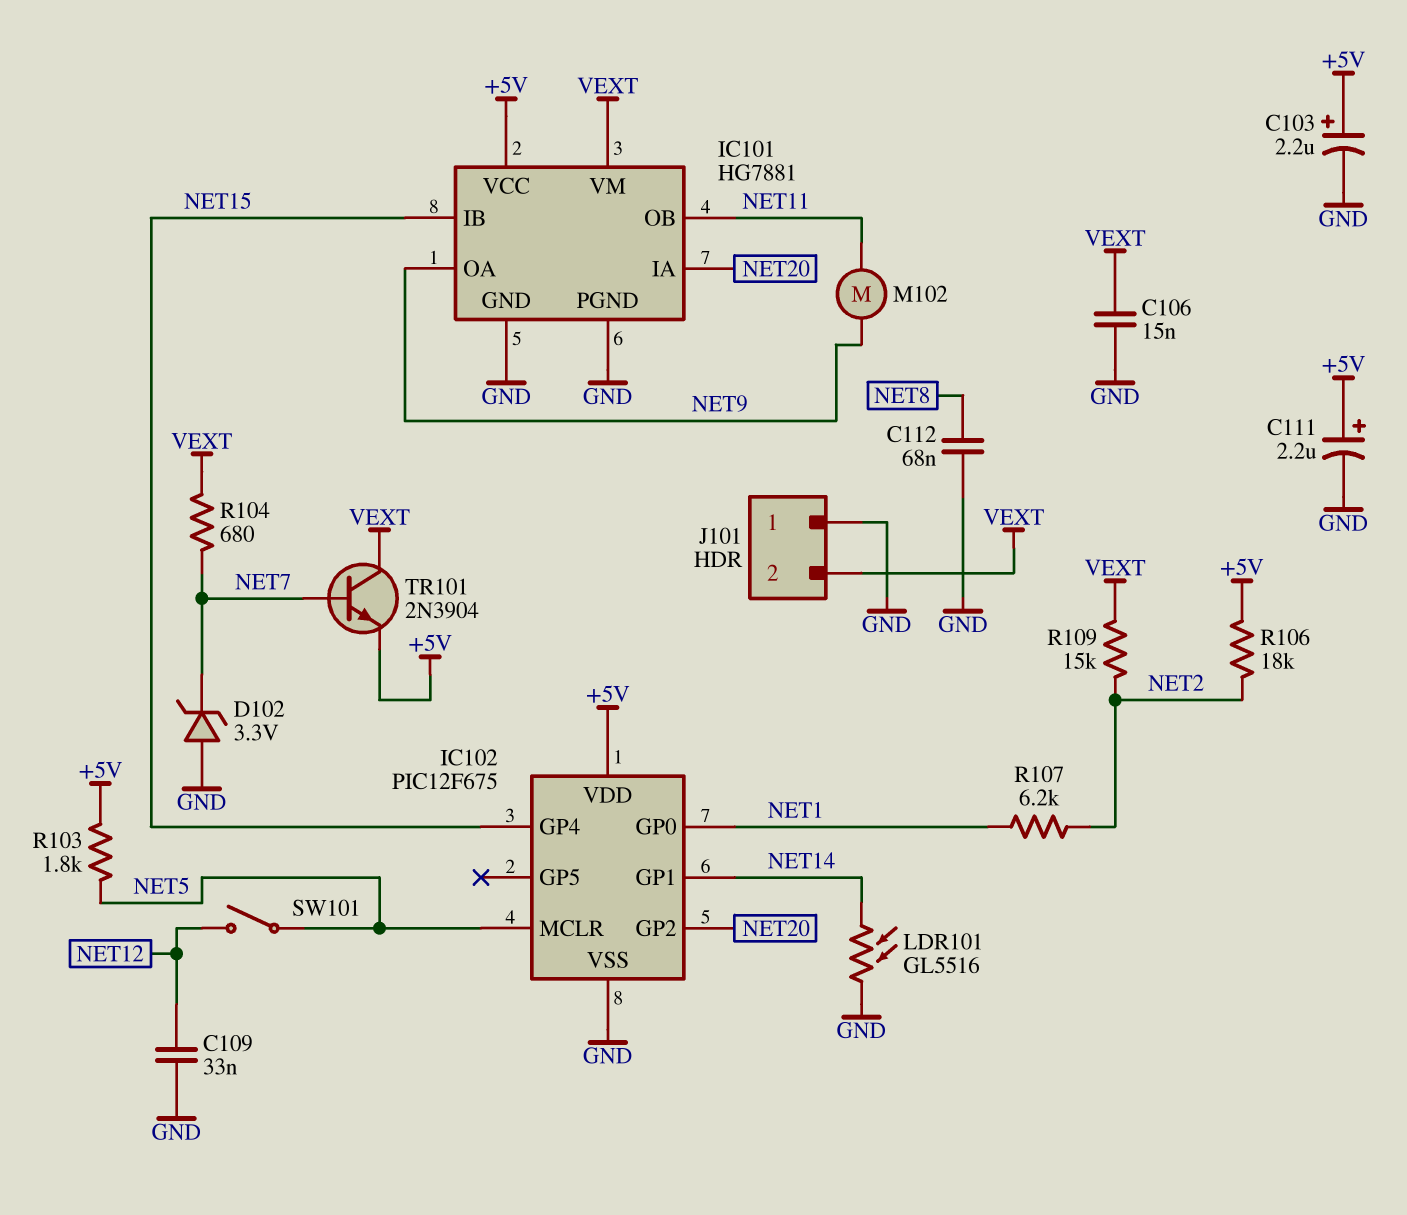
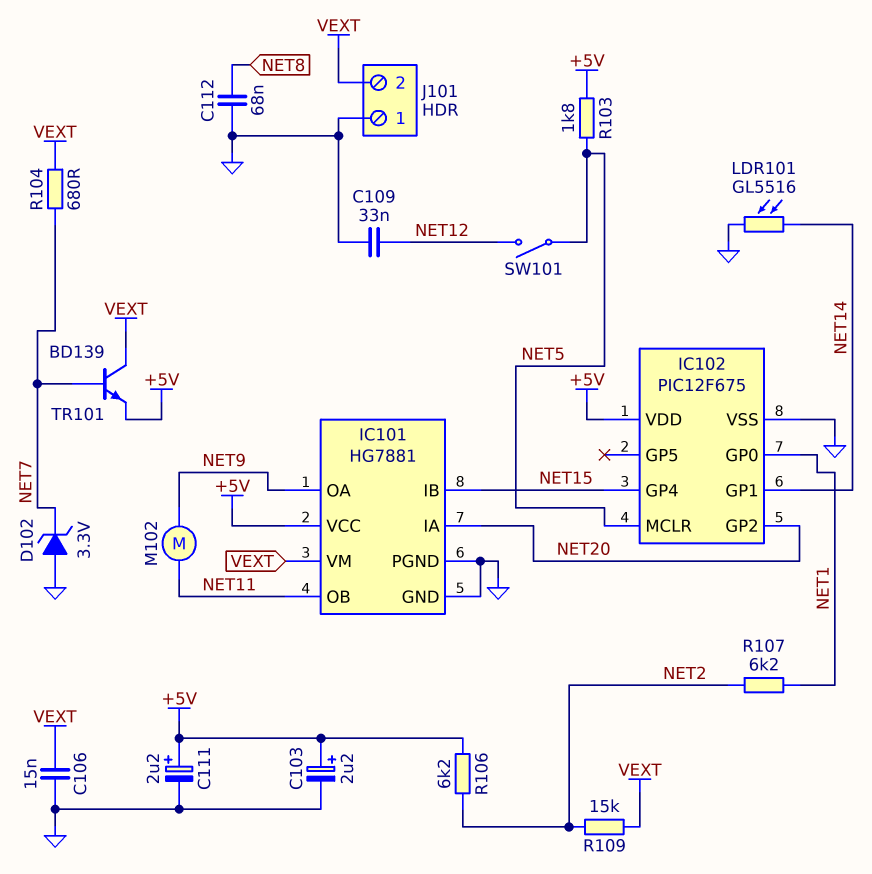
R106: 18k (+5V, NET2) -> 6.2k (+5V, NET2)
TR101: NPN 2N3904 (B NET7, C VEXT, E +5V) -> NPN BD139 (B NET7, C VEXT, E +5V)

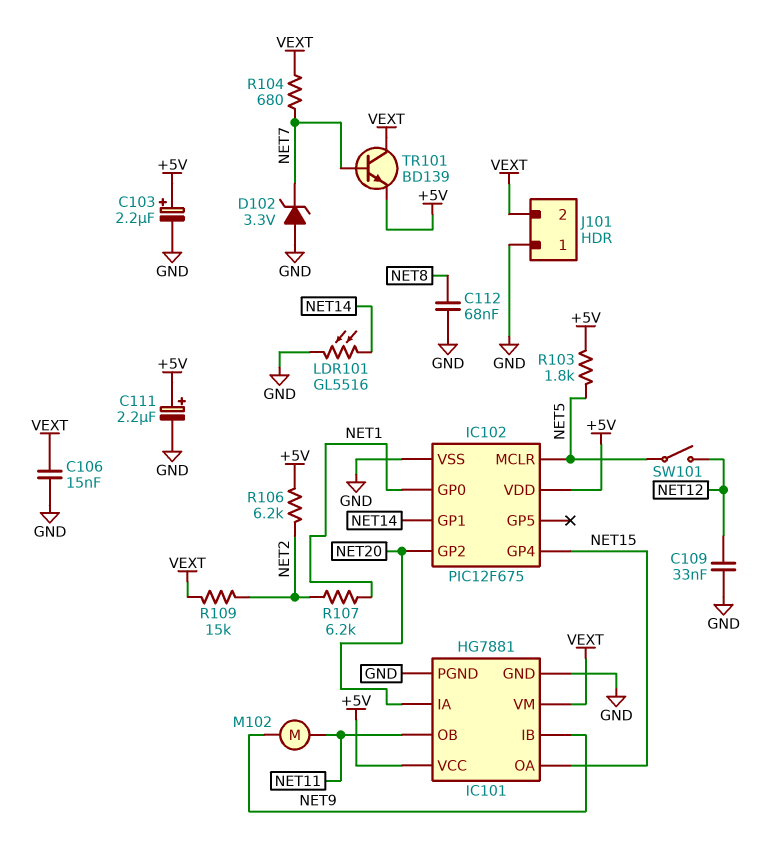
IC101 pin IB: NET15 -> NET9
IC101 pin OA: NET9 -> NET15

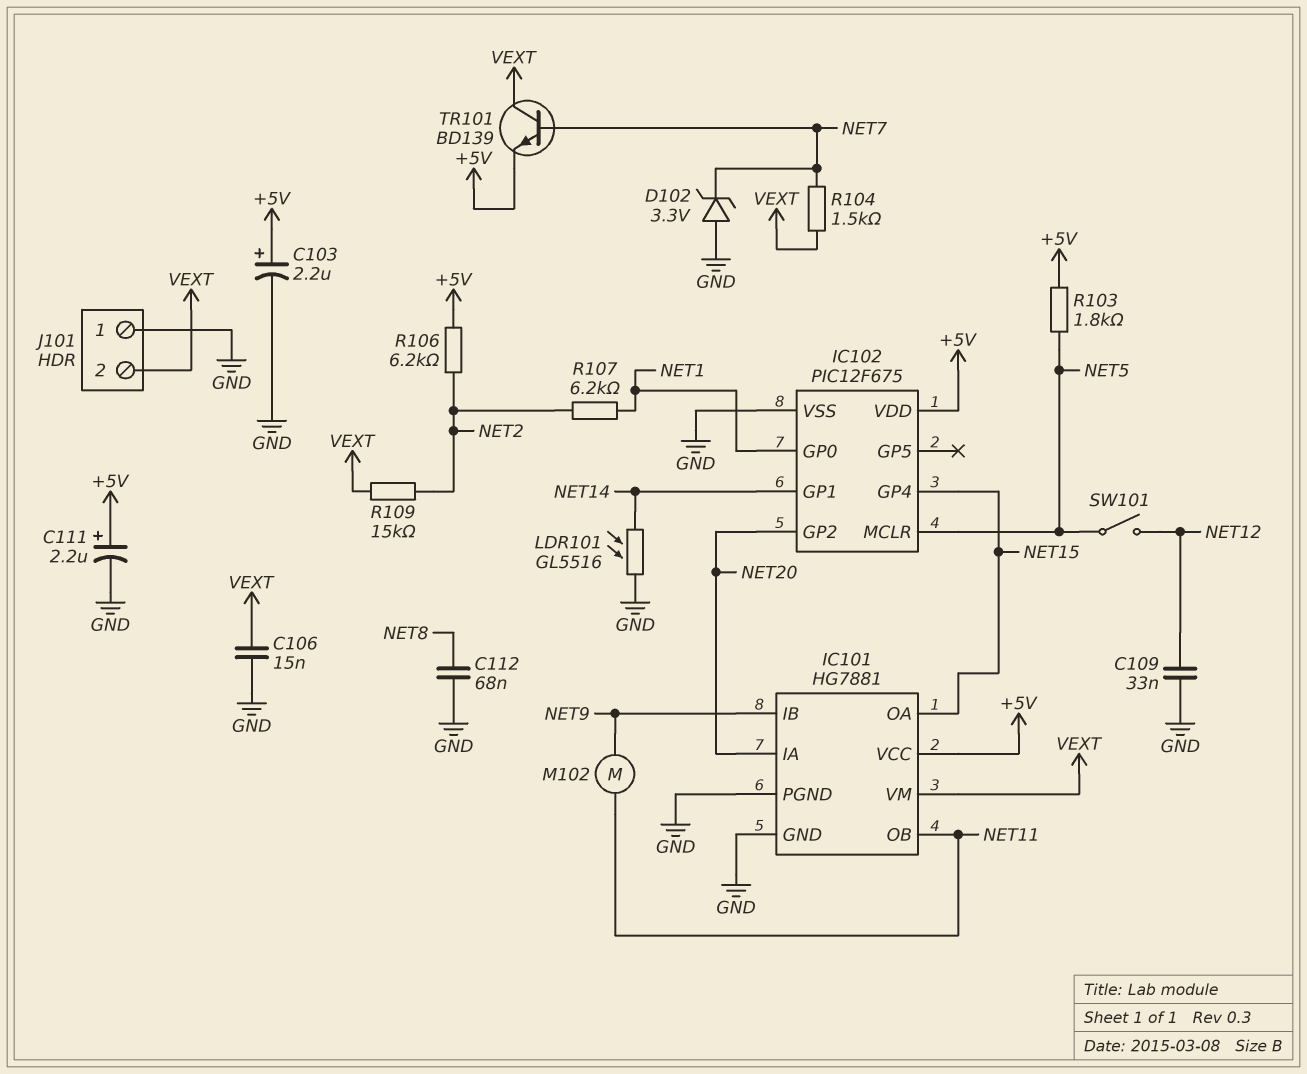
R104: 680 (NET7, VEXT) -> 1.5k (NET7, VEXT)

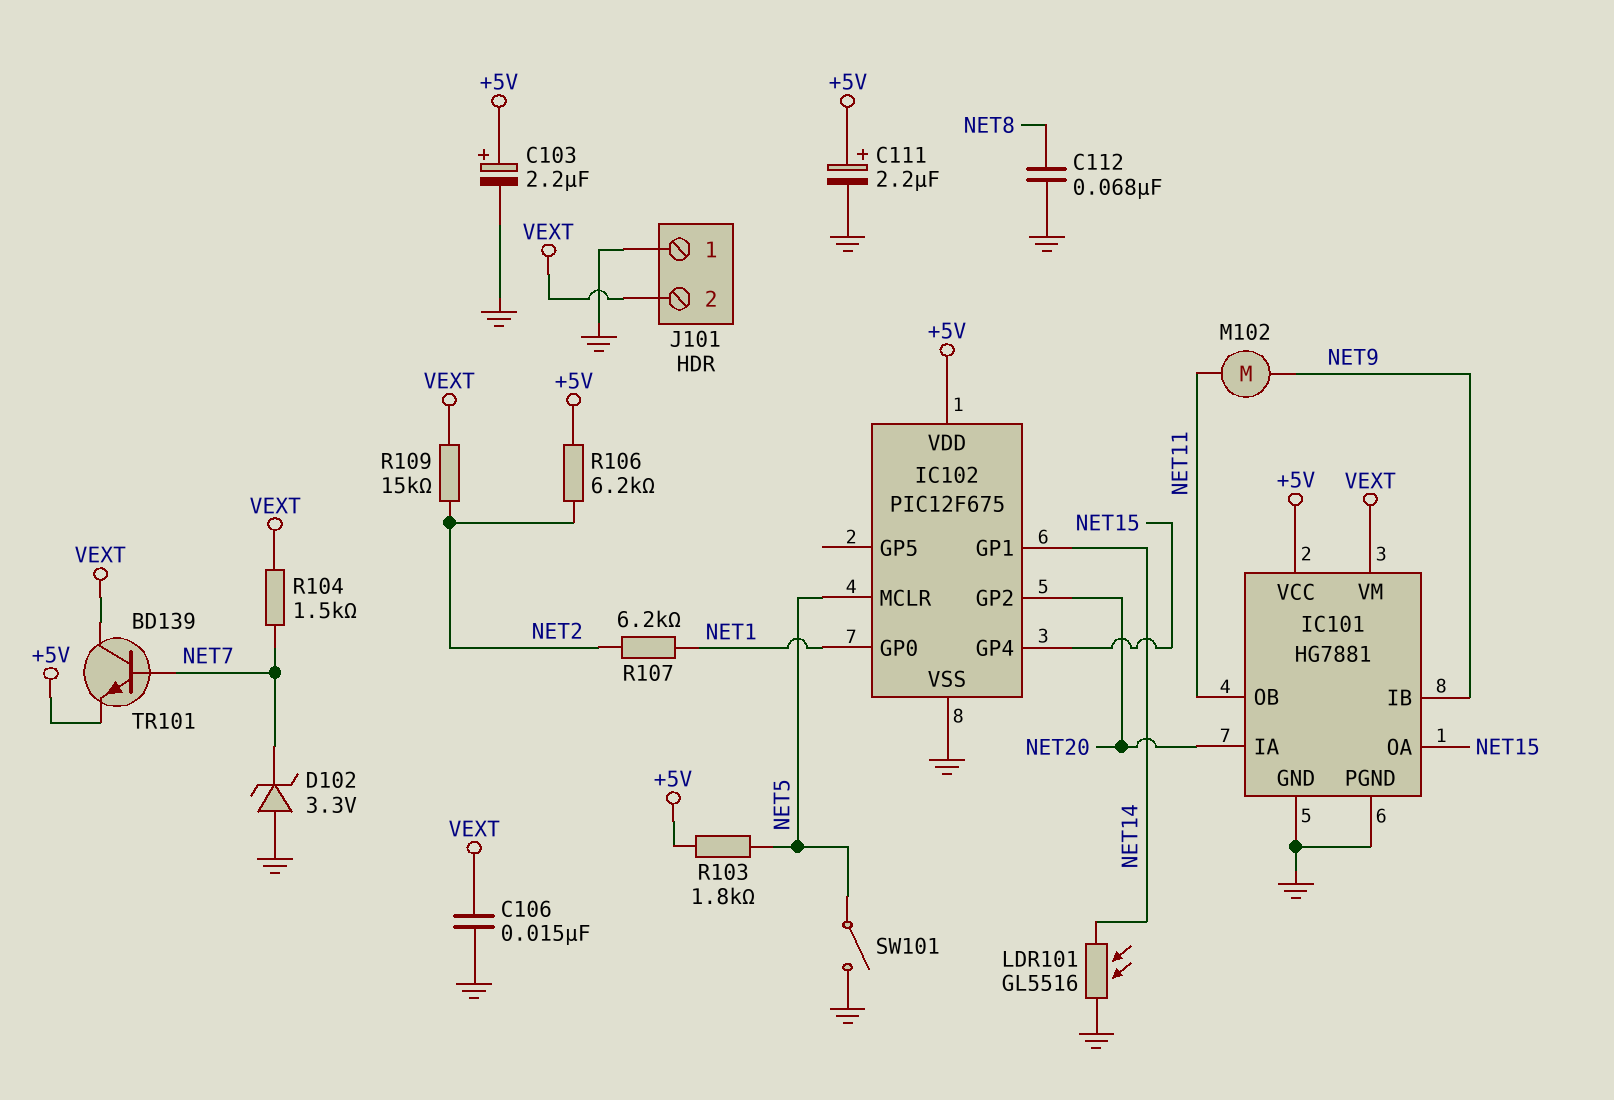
C109: 33nF (GND, NET12) -> none
SW101: switch (NET5, NET12) -> switch (GND, NET5)

